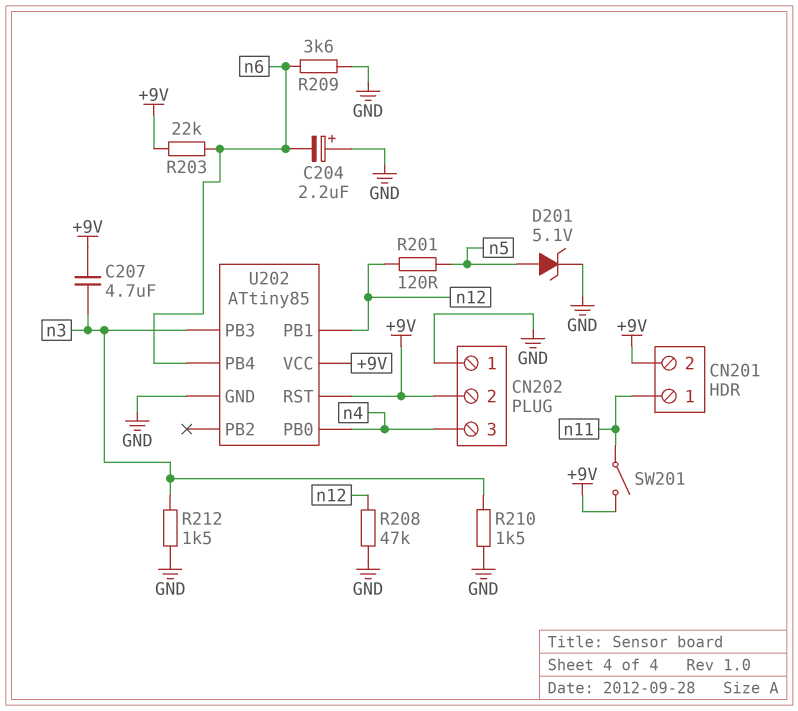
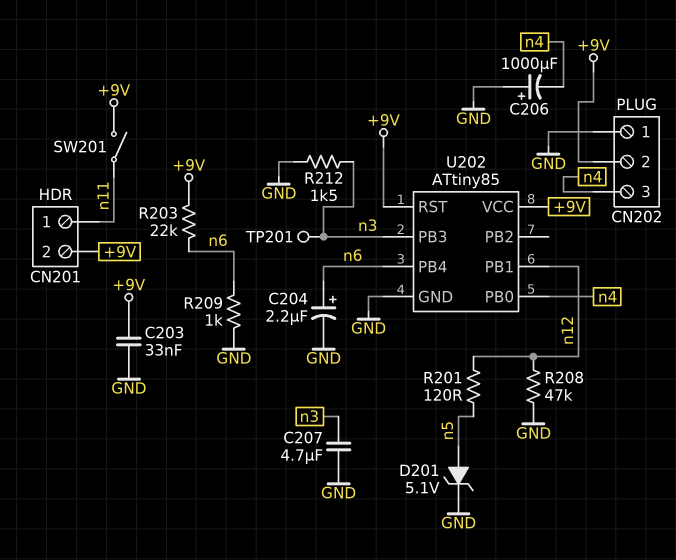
C203: none -> 33nF (+9V, GND)
C204: 2.2uF (plus GND, minus n6) -> 2.2uF (plus n6, minus GND)
C206: none -> 1000uF (plus GND, minus n4)
C207: 4.7uF (+9V, n3) -> 4.7uF (GND, n3)
R209: 3.6k (GND, n6) -> 1k (GND, n6)
R210: 1.5k (GND, n3) -> none
TP201: none -> test point (n3)

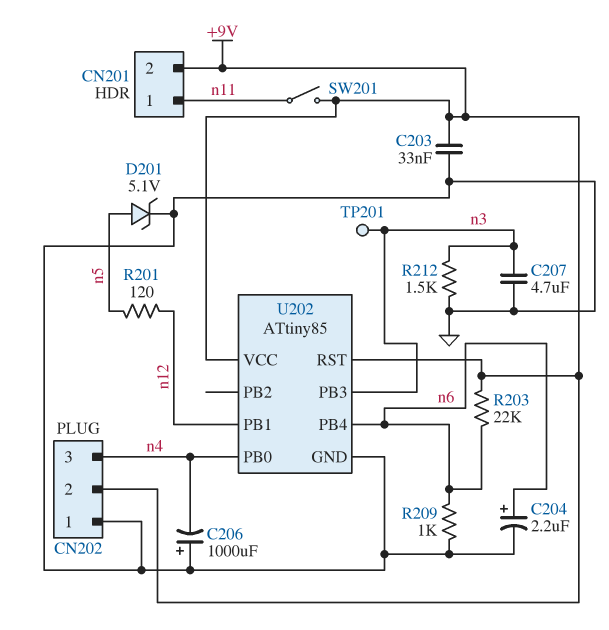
R208: 47k (GND, n12) -> none

